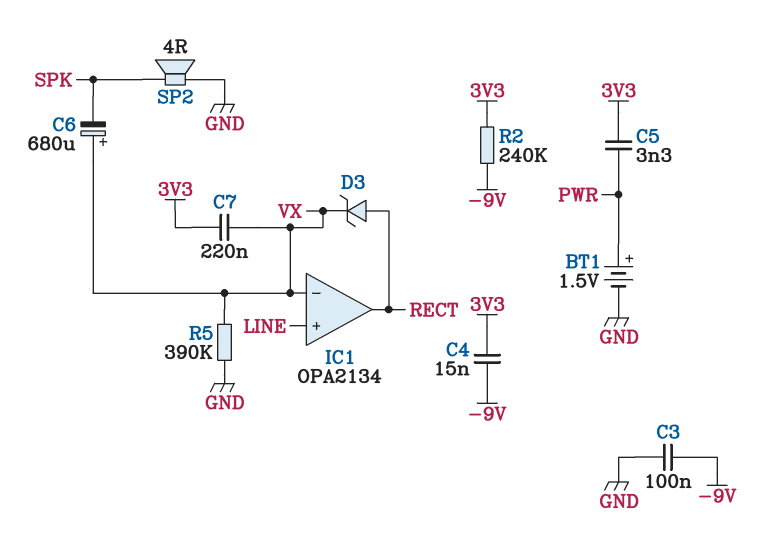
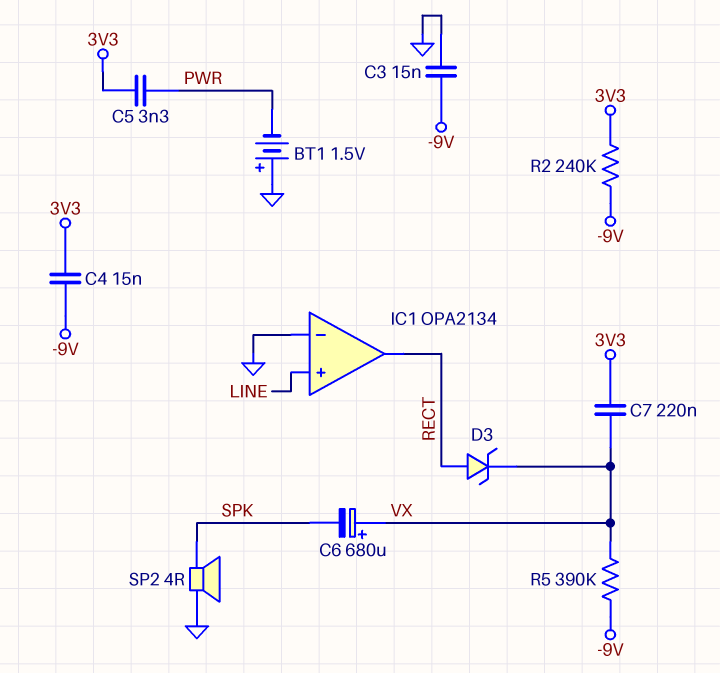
BT1: 1.5V (plus PWR, minus GND) -> 1.5V (plus GND, minus PWR)
C3: 100nF (-9V, GND) -> 15nF (-9V, GND)
IC1 pin in-: VX -> GND
R5: 390k (GND, VX) -> 390k (-9V, VX)

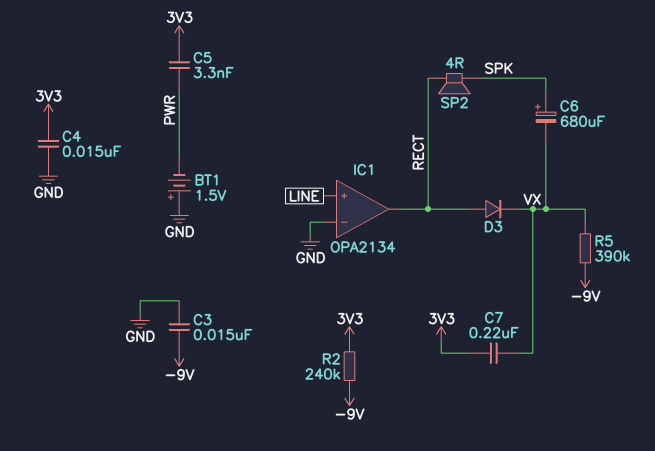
C4: 15nF (-9V, 3V3) -> 15nF (3V3, GND)
C6: 680uF (plus VX, minus SPK) -> 680uF (plus SPK, minus VX)
D3: zener (A RECT, K VX) -> diode (A RECT, K VX)
SP2: speaker 4R (GND, SPK) -> speaker 4R (RECT, SPK)

